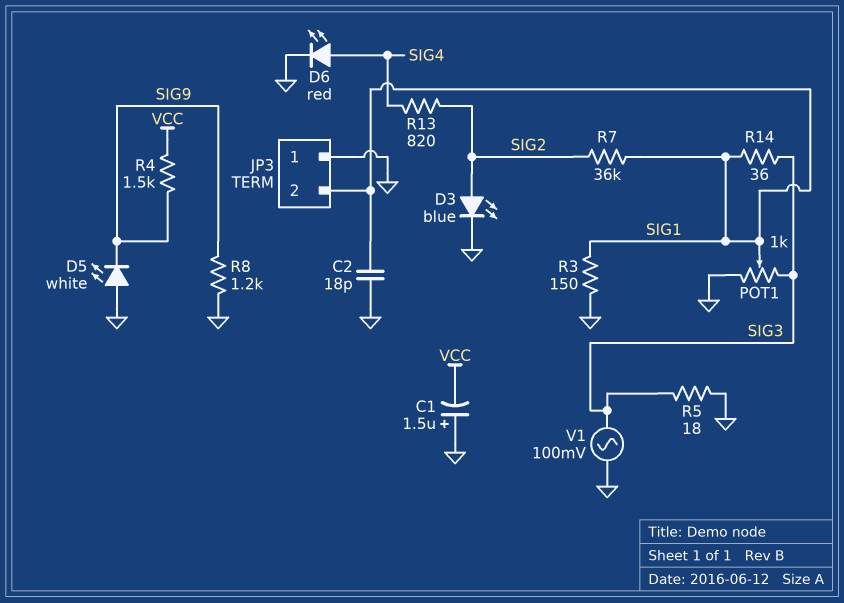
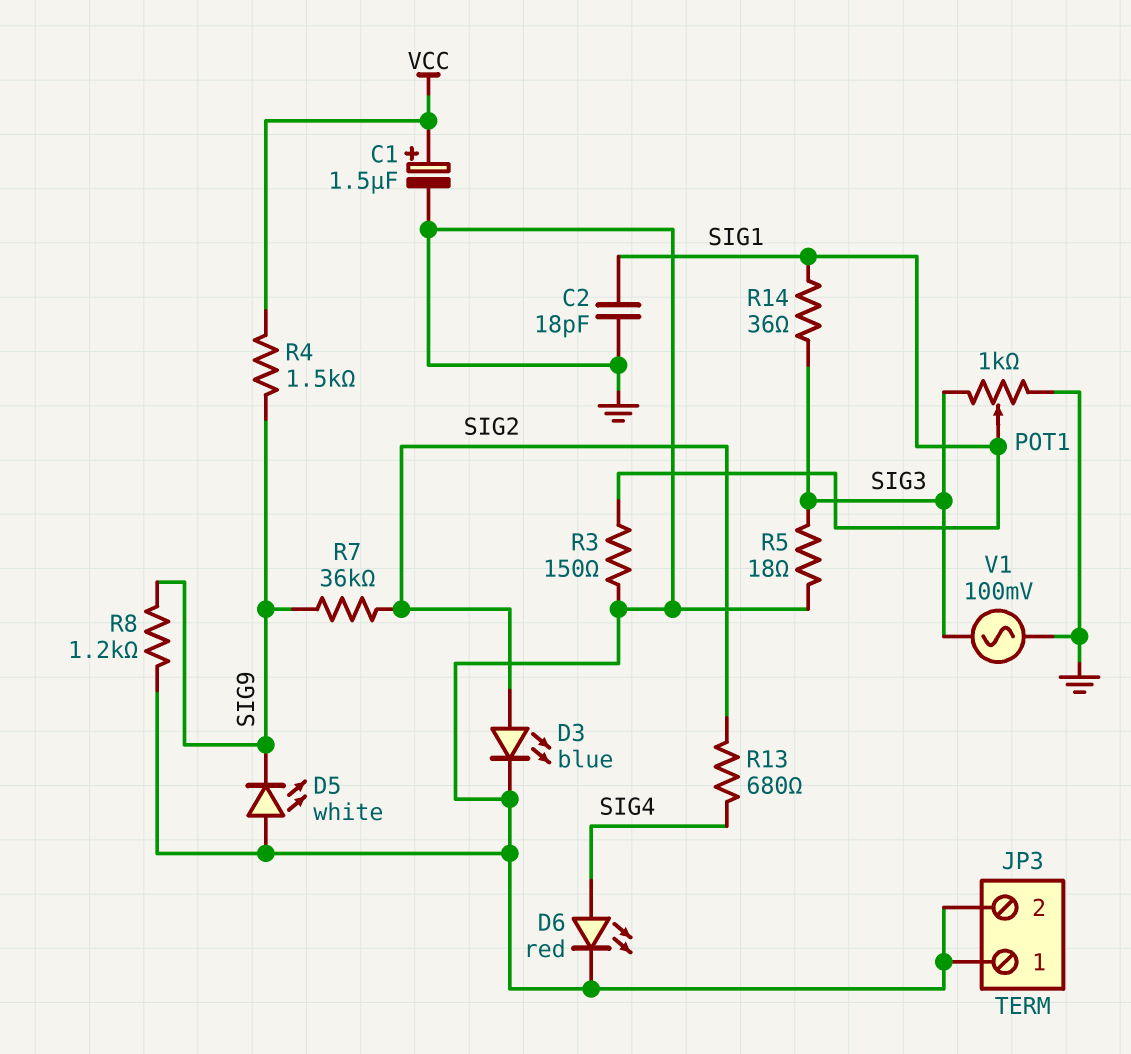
C1: 1.5uF (plus GND, minus VCC) -> 1.5uF (plus VCC, minus GND)
JP3 pin 2: SIG1 -> GND
R7: 36k (SIG1, SIG2) -> 36k (SIG2, SIG9)
R13: 820 (SIG2, SIG4) -> 680 (SIG2, SIG4)

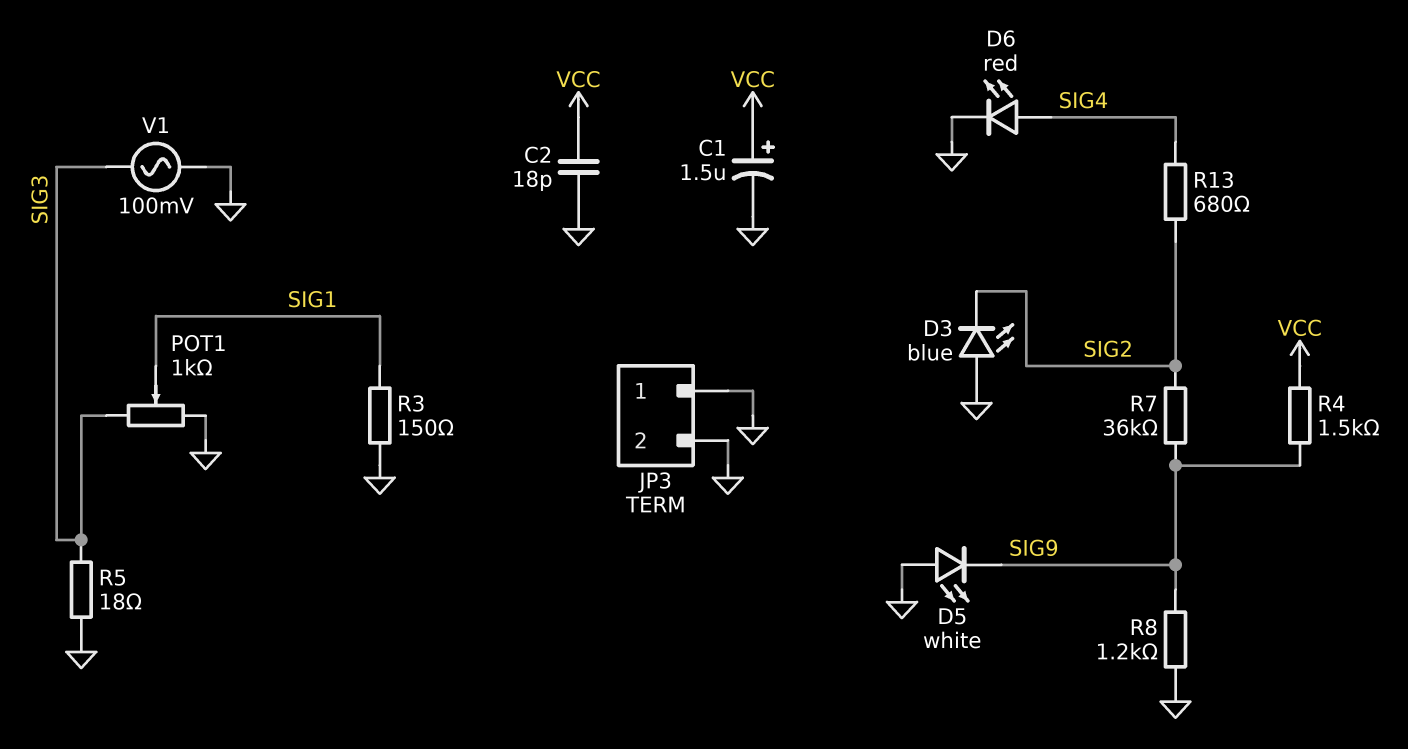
C2: 18pF (GND, SIG1) -> 18pF (GND, VCC)
D3: LED blue (A SIG2, K GND) -> LED blue (A GND, K SIG2)
R14: 36 (SIG1, SIG3) -> none

